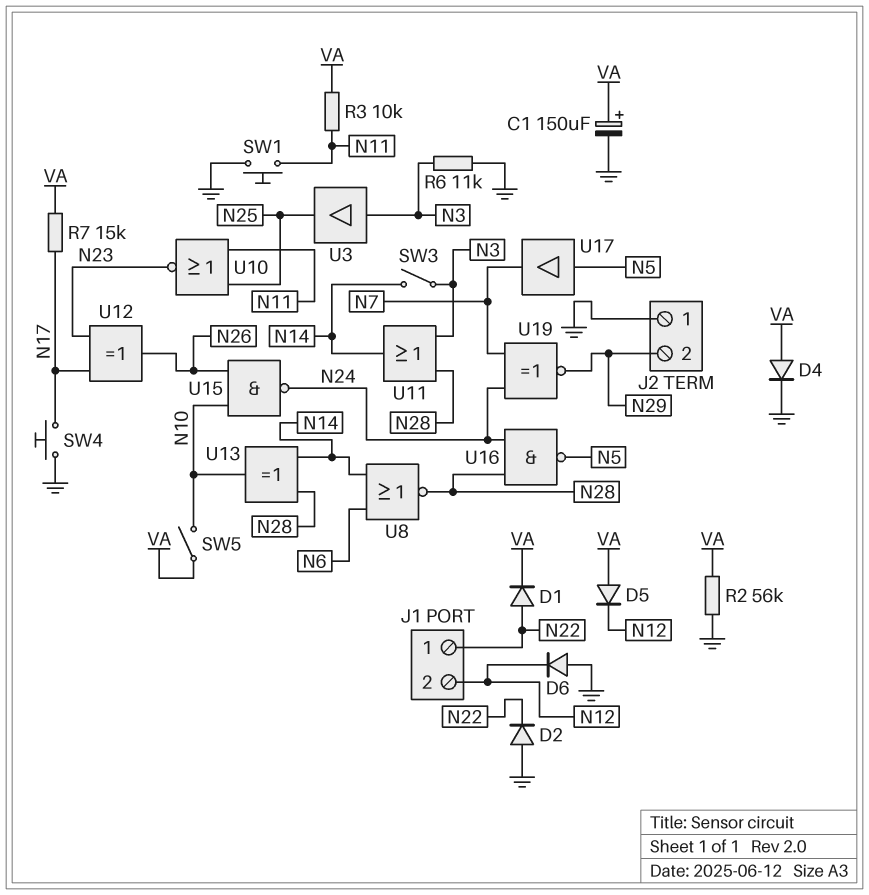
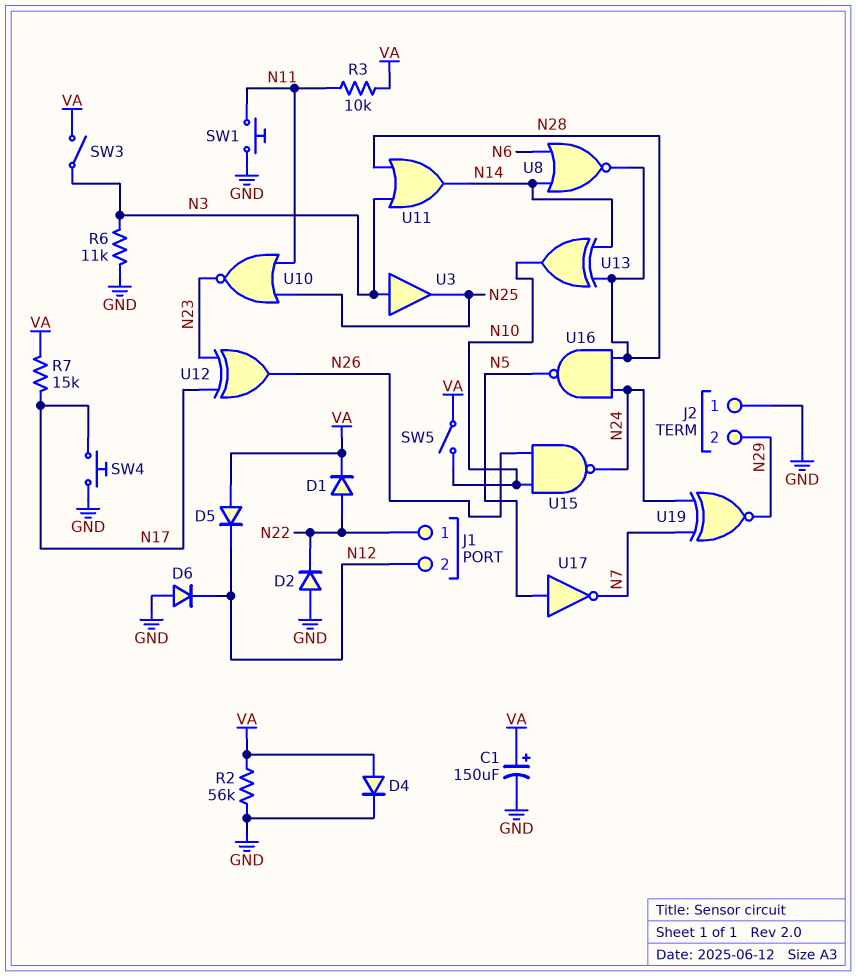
SW3: switch (N3, N14) -> switch (N3, VA)
U17: buffer (in N5, out N7) -> NOT (in N5, out N7)

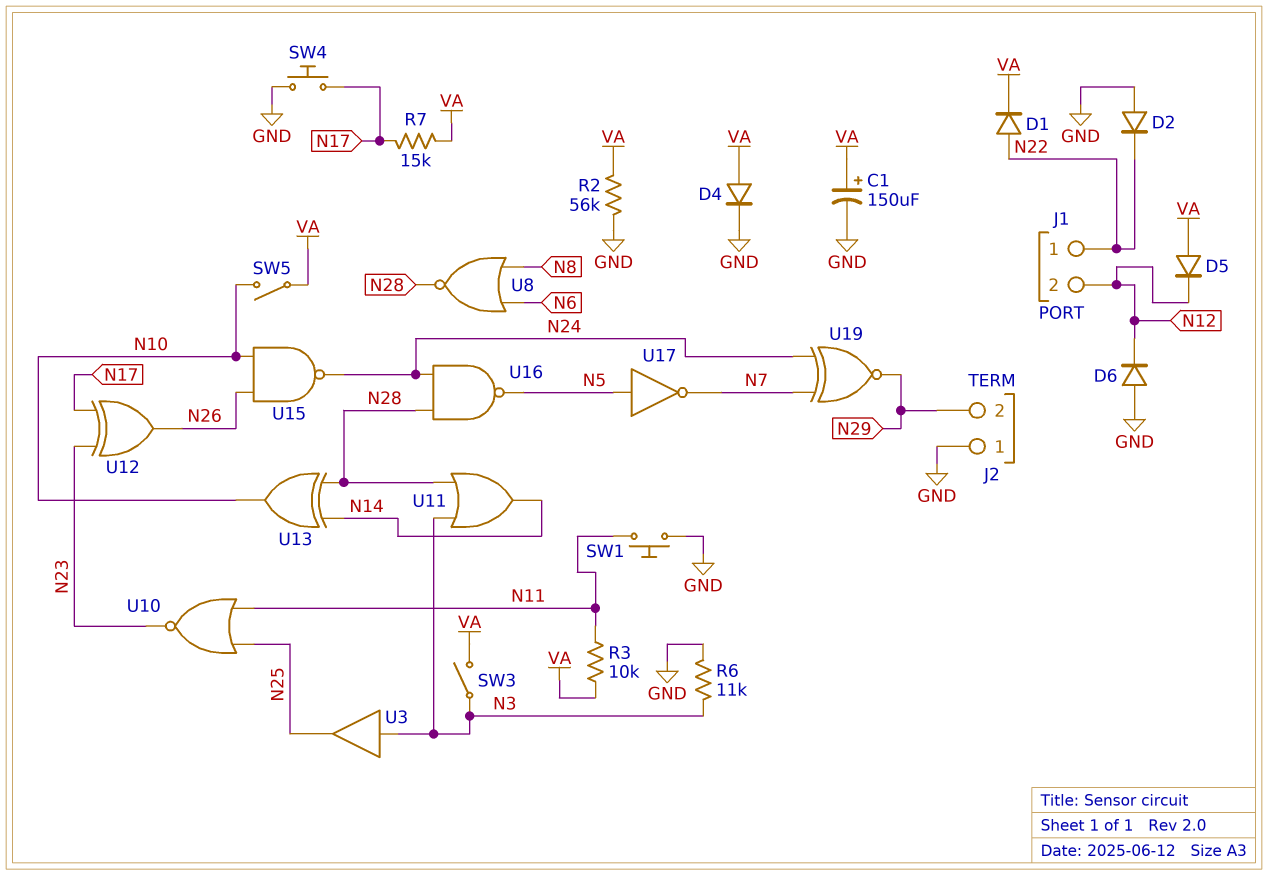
U8: NOR (in N6, in N14, out N28) -> NOR (in N6, in N8, out N28)

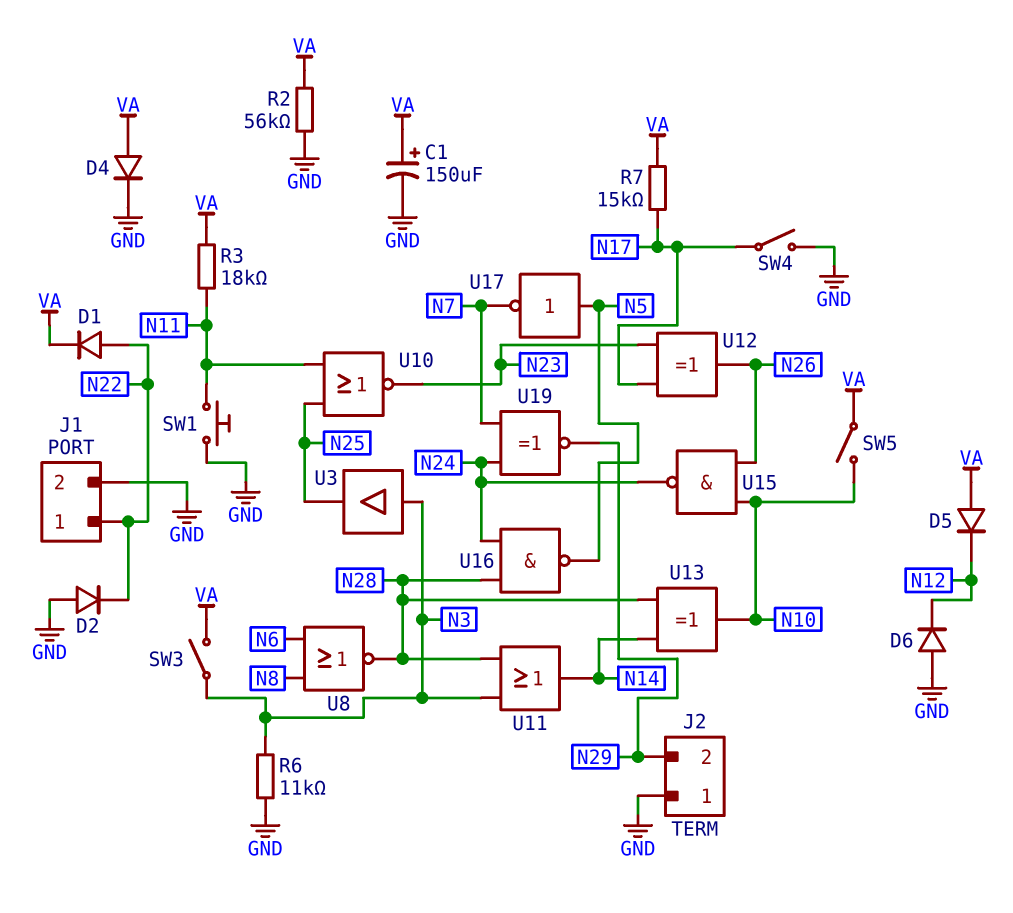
J1 pin 2: N12 -> GND
R3: 10k (N11, VA) -> 18k (N11, VA)
SW4: button (GND, N17) -> switch (GND, N17)

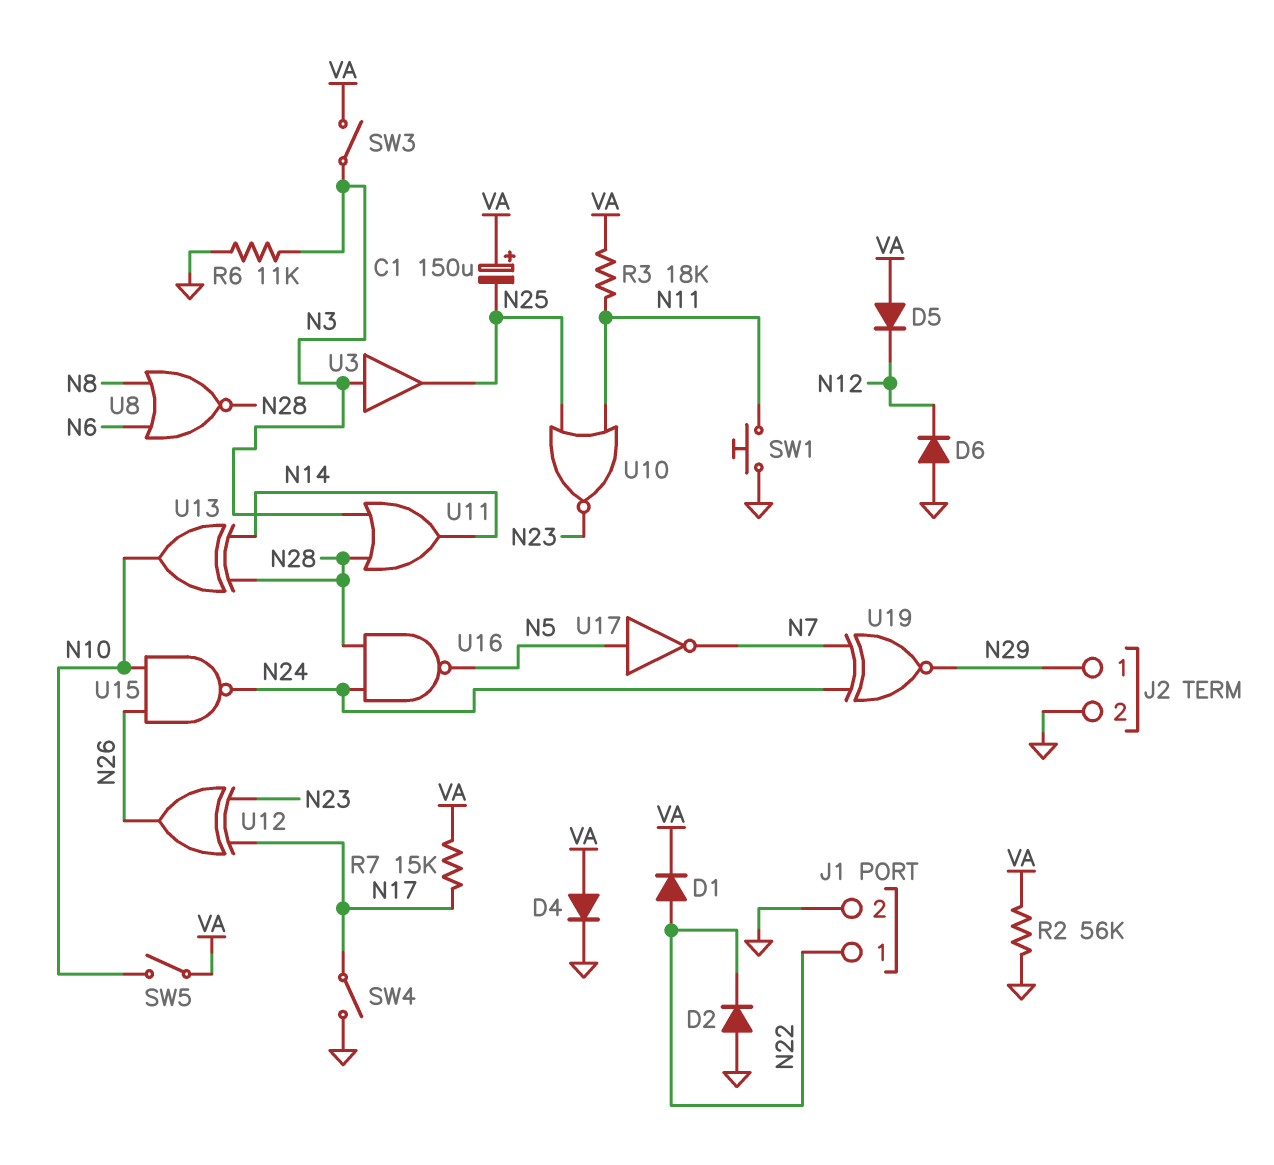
C1: 150uF (plus VA, minus GND) -> 150uF (plus VA, minus N25)
J2 pin 1: GND -> N29
J2 pin 2: N29 -> GND

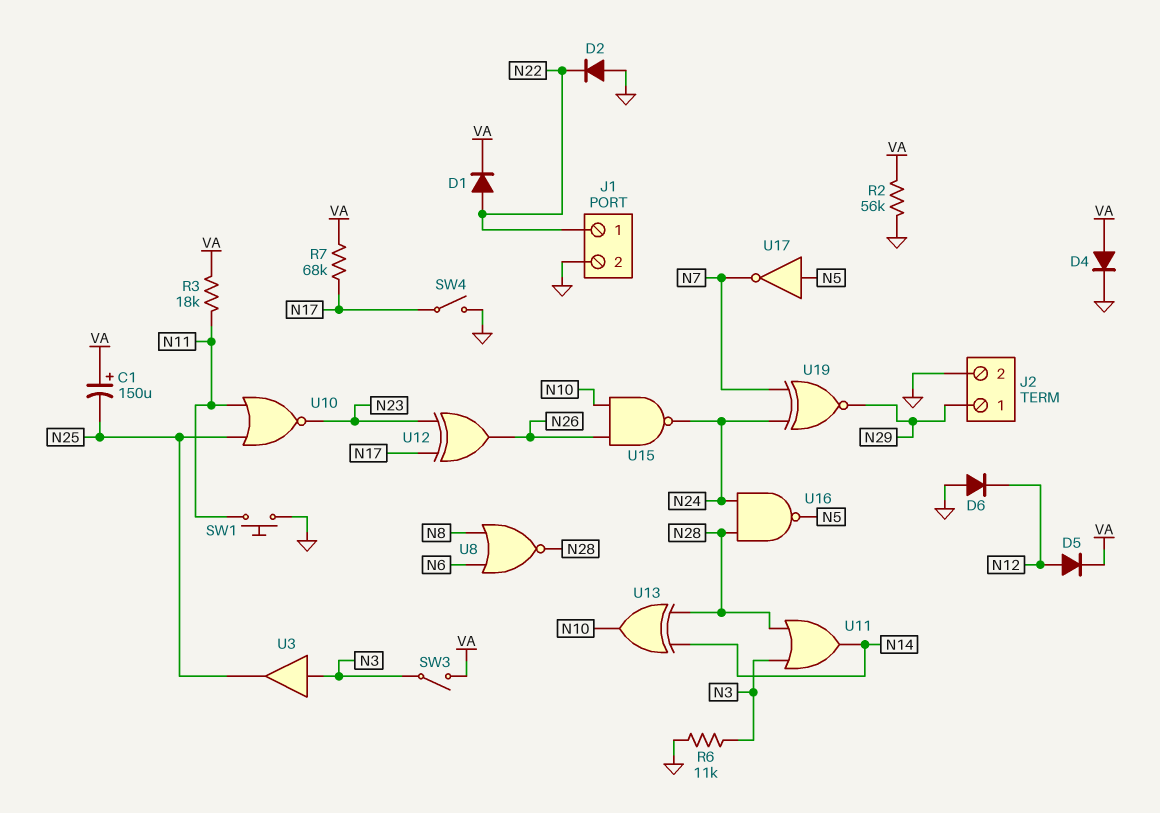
D5: diode (A VA, K N12) -> diode (A N12, K VA)
R7: 15k (N17, VA) -> 68k (N17, VA)
SW5: switch (N10, VA) -> none

